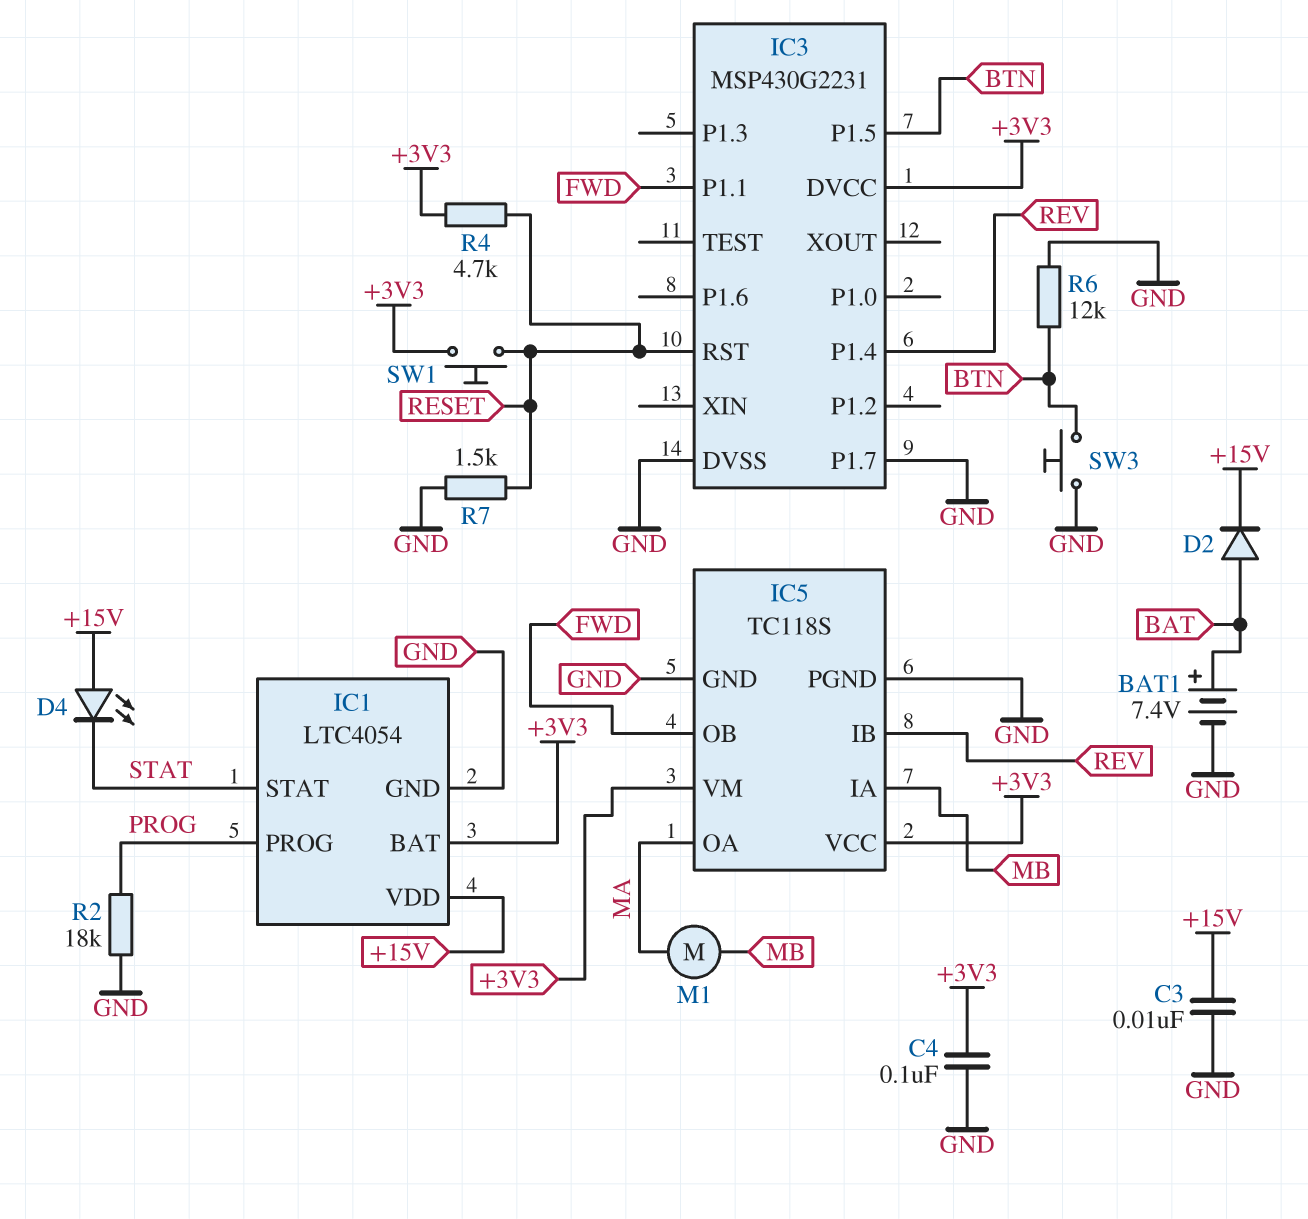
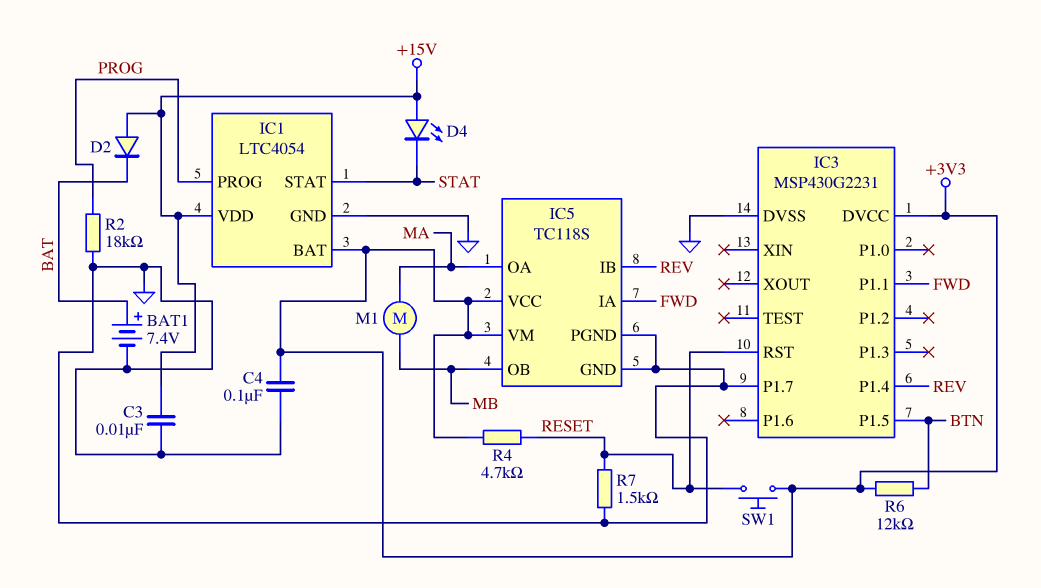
D2: diode (A BAT, K +15V) -> diode (A +15V, K BAT)
IC5 pin IA: MB -> FWD
IC5 pin OB: FWD -> MB
R6: 12k (BTN, GND) -> 12k (+3V3, BTN)
SW3: button (BTN, GND) -> none

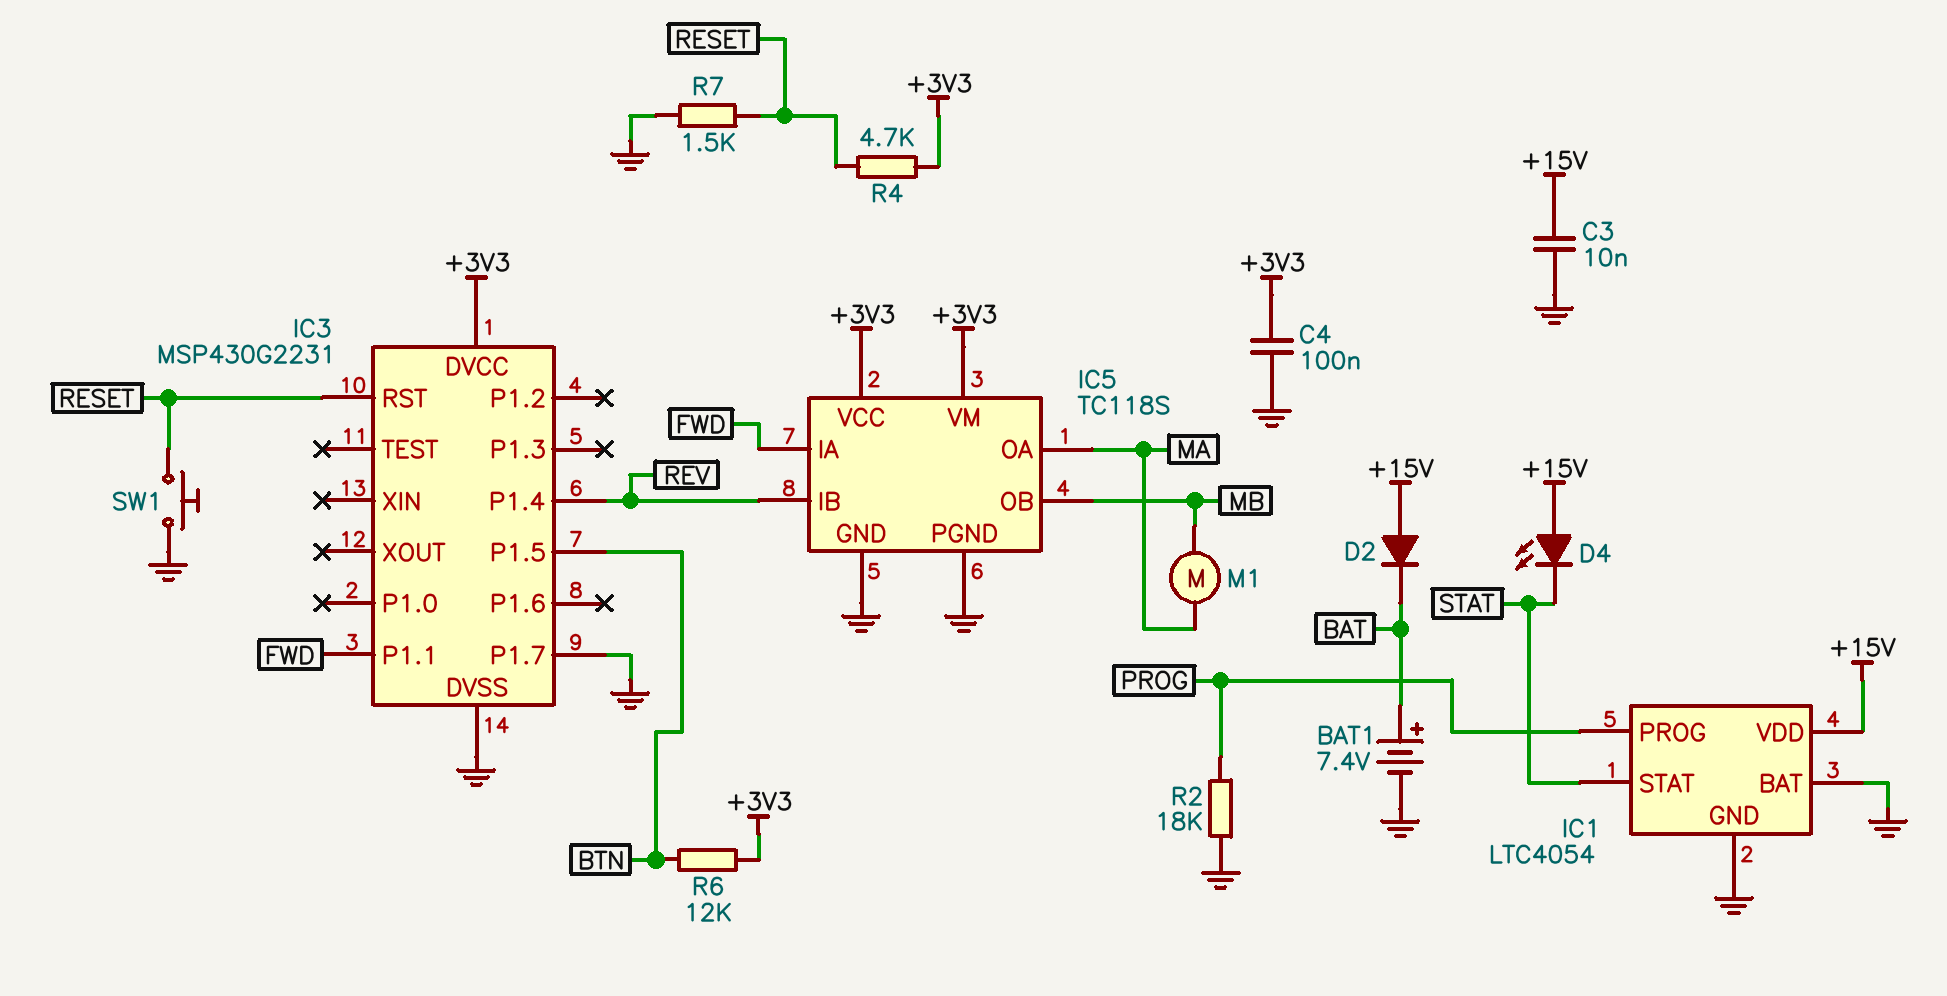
IC1 pin BAT: +3V3 -> GND
SW1: button (+3V3, RESET) -> button (GND, RESET)

